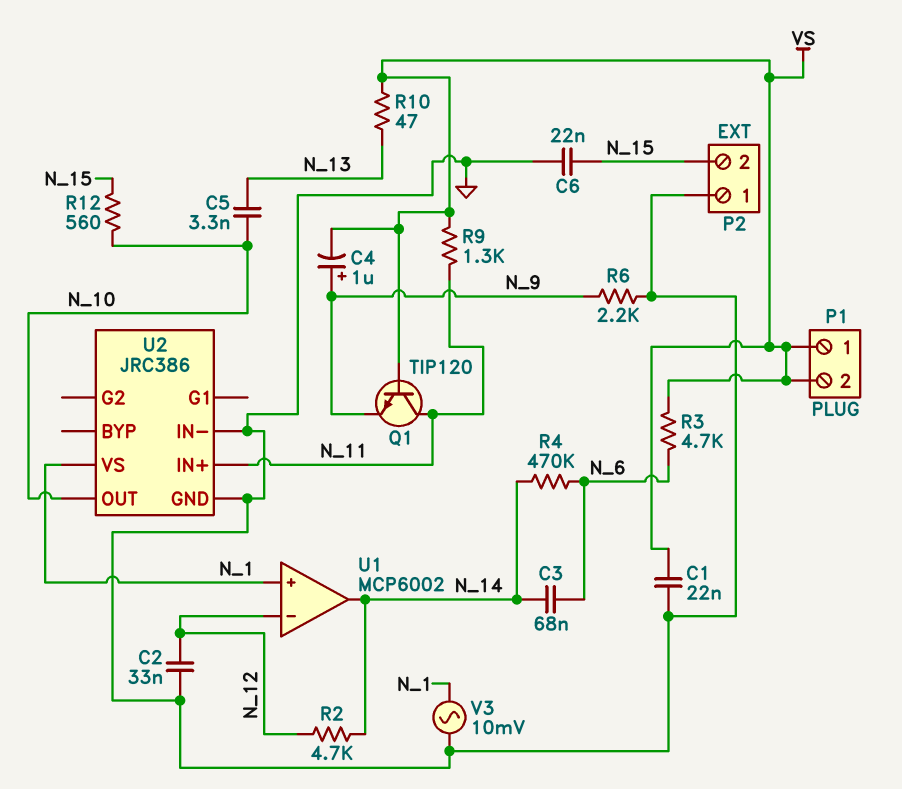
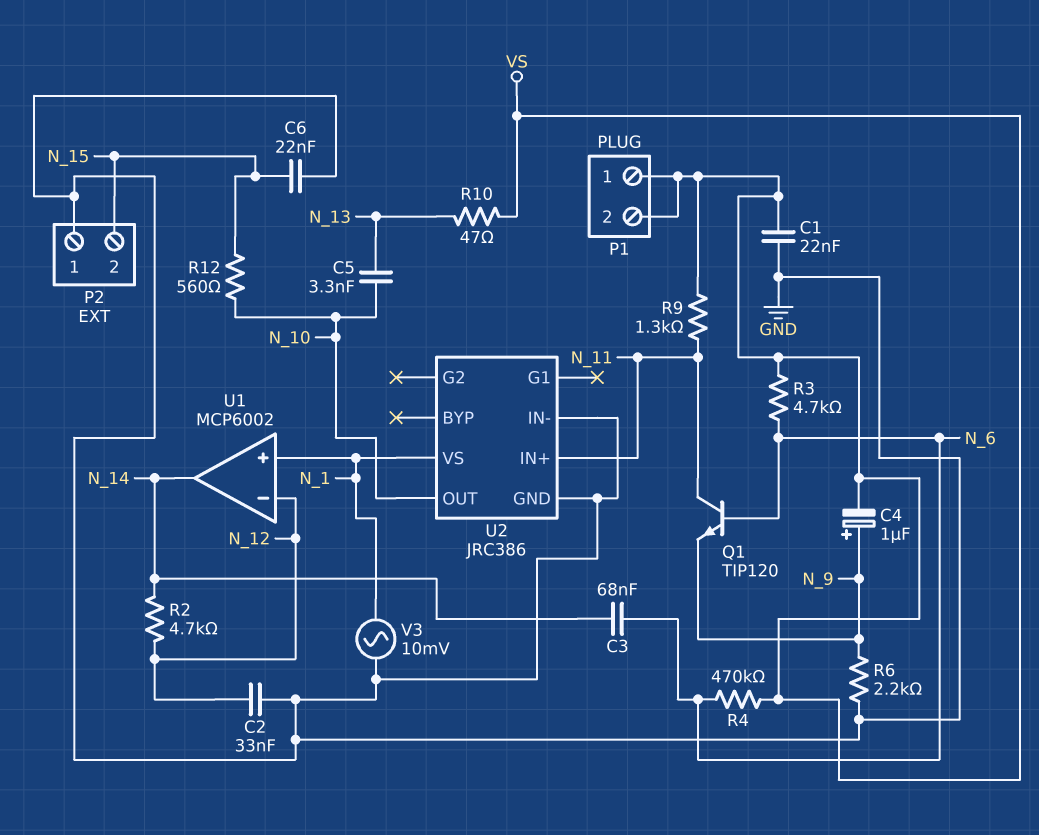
Q1: NPN TIP120 (B VS, C N_11, E N_9) -> NPN TIP120 (B N_6, C N_11, E N_9)
R4: 470k (N_6, N_14) -> 470k (N_6, VS)

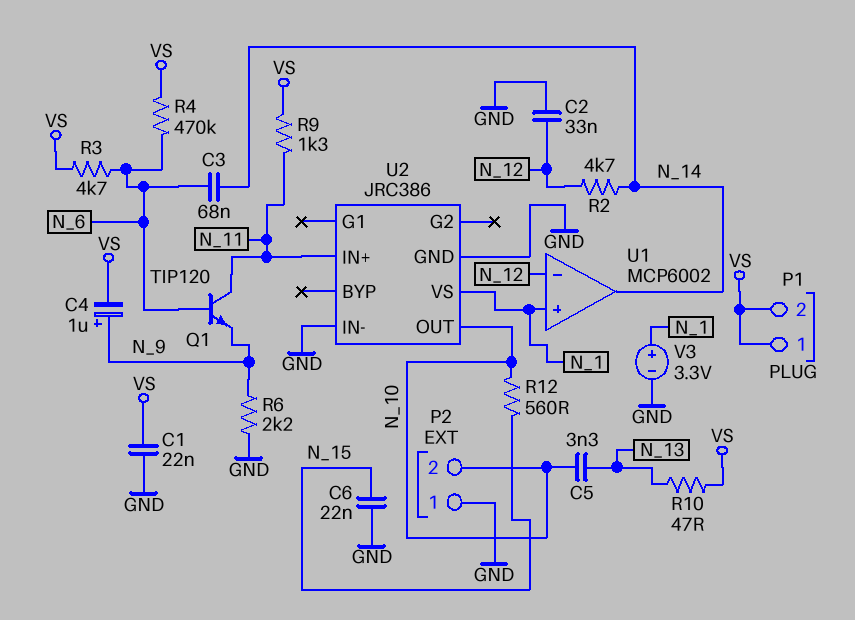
P2 pin 2: N_15 -> N_10
V3: AC 10mV (GND, N_1) -> 3.3V (plus N_1, minus GND)

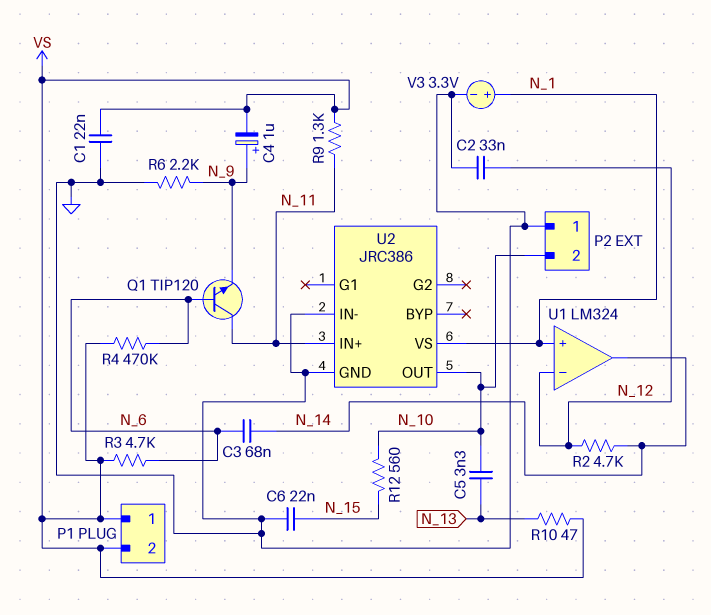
U1: MCP6002 -> LM324

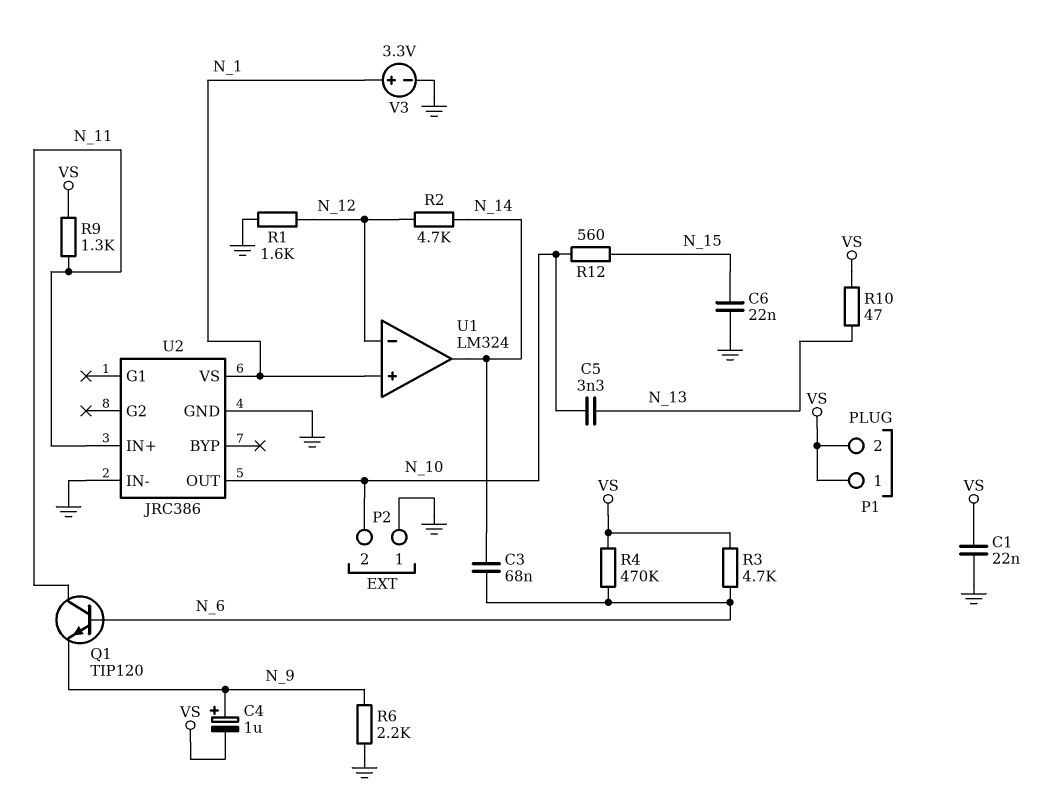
C2: 33nF (GND, N_12) -> none
R1: none -> 1.6k (GND, N_12)

